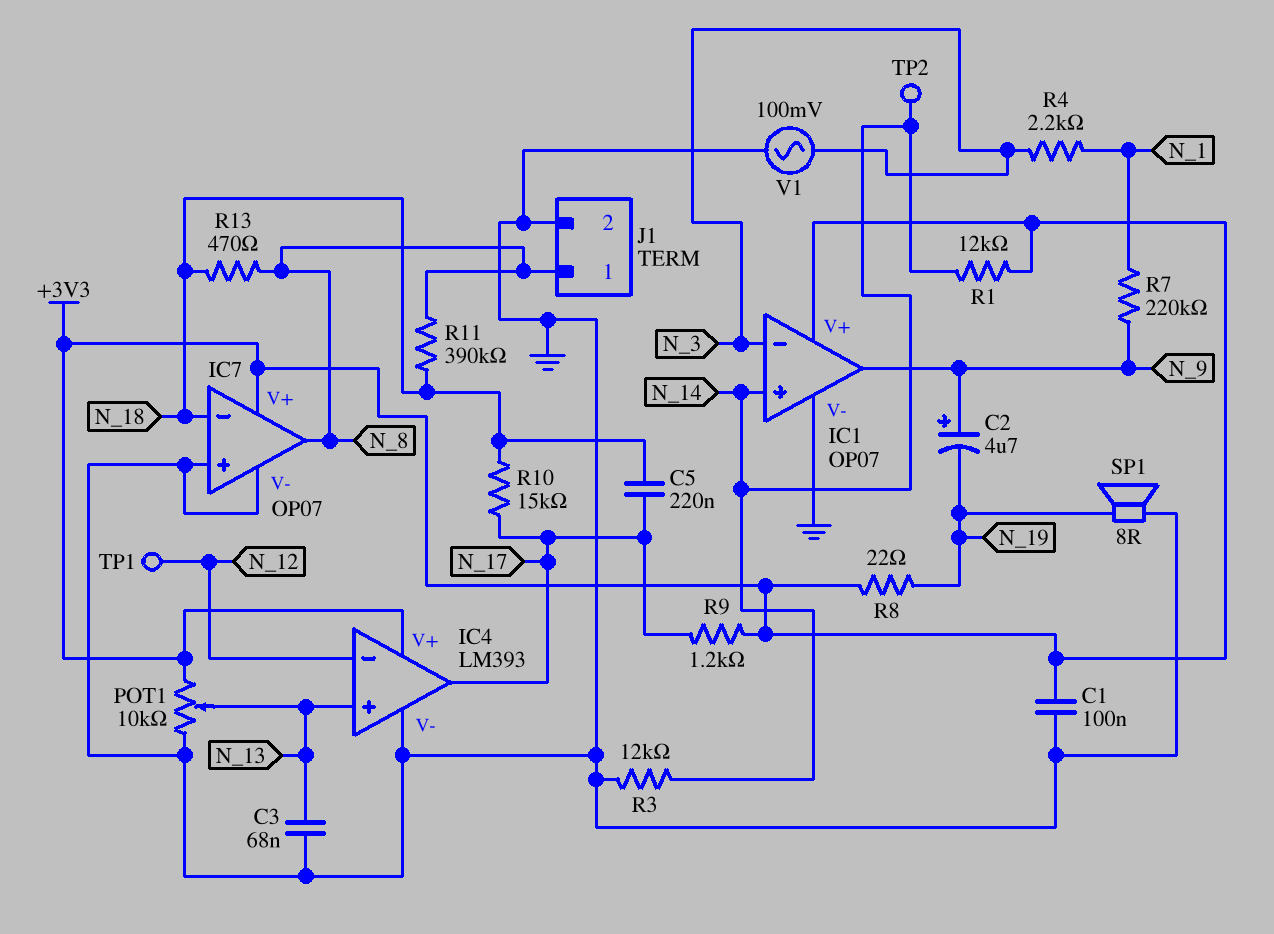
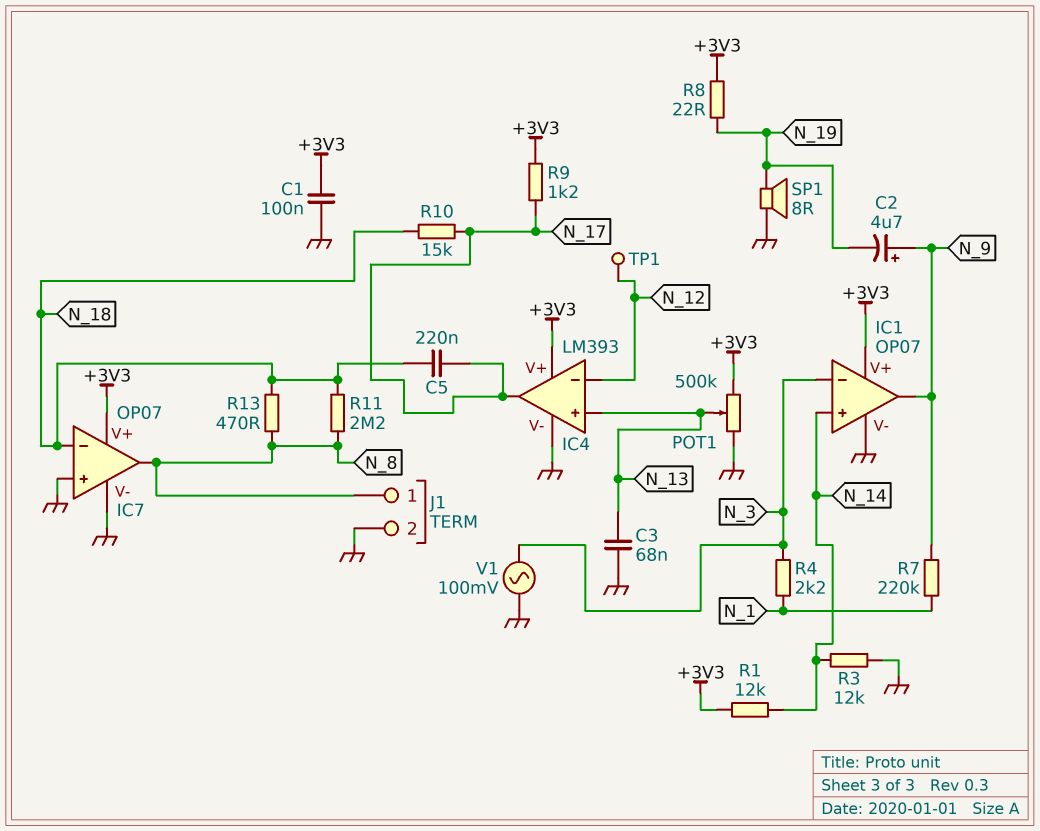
POT1: 10k (+3V3, GND, wiper N_13) -> 500k (+3V3, GND, wiper N_13)
R11: 390k (N_8, N_18) -> 2.2M (N_8, N_18)
TP2: test point (N_14) -> none

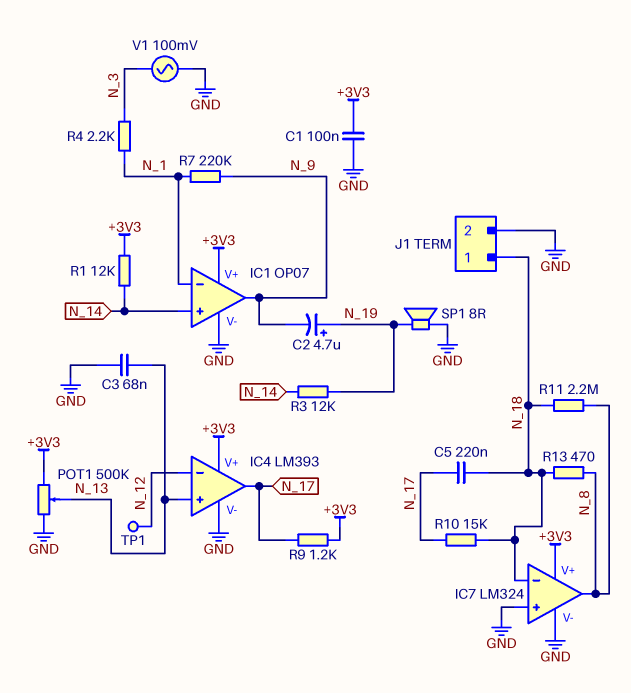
C2: 4.7uF (plus N_9, minus N_19) -> 4.7uF (plus N_19, minus N_9)
IC1 pin in-: N_3 -> N_1
IC7: OP07 -> LM324
J1 pin 1: N_8 -> N_18
R3: 12k (GND, N_14) -> 12k (N_14, N_19)
R8: 22 (+3V3, N_19) -> none

